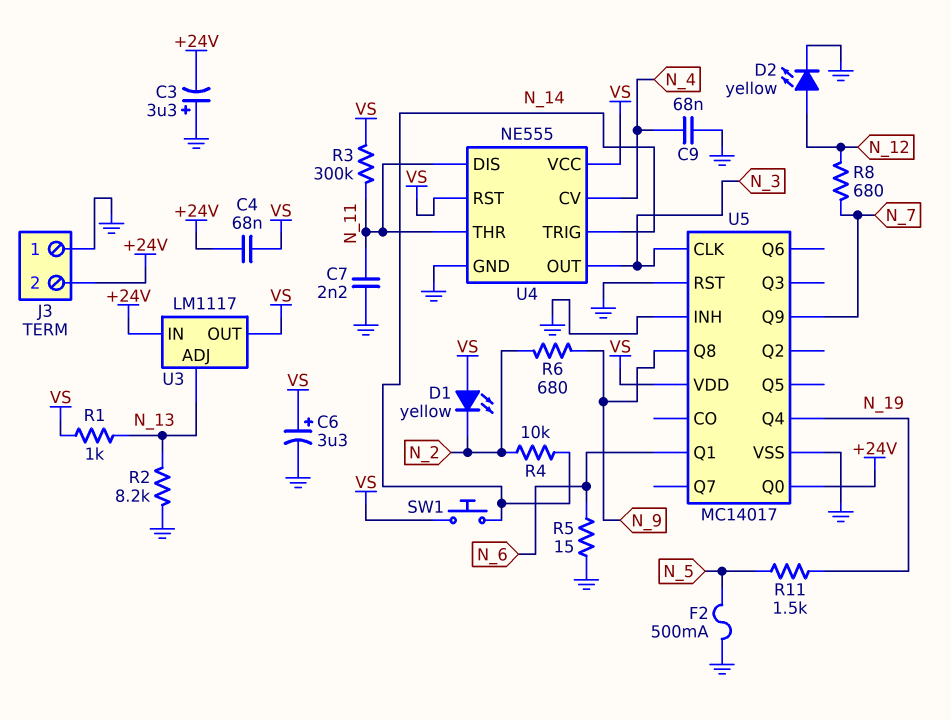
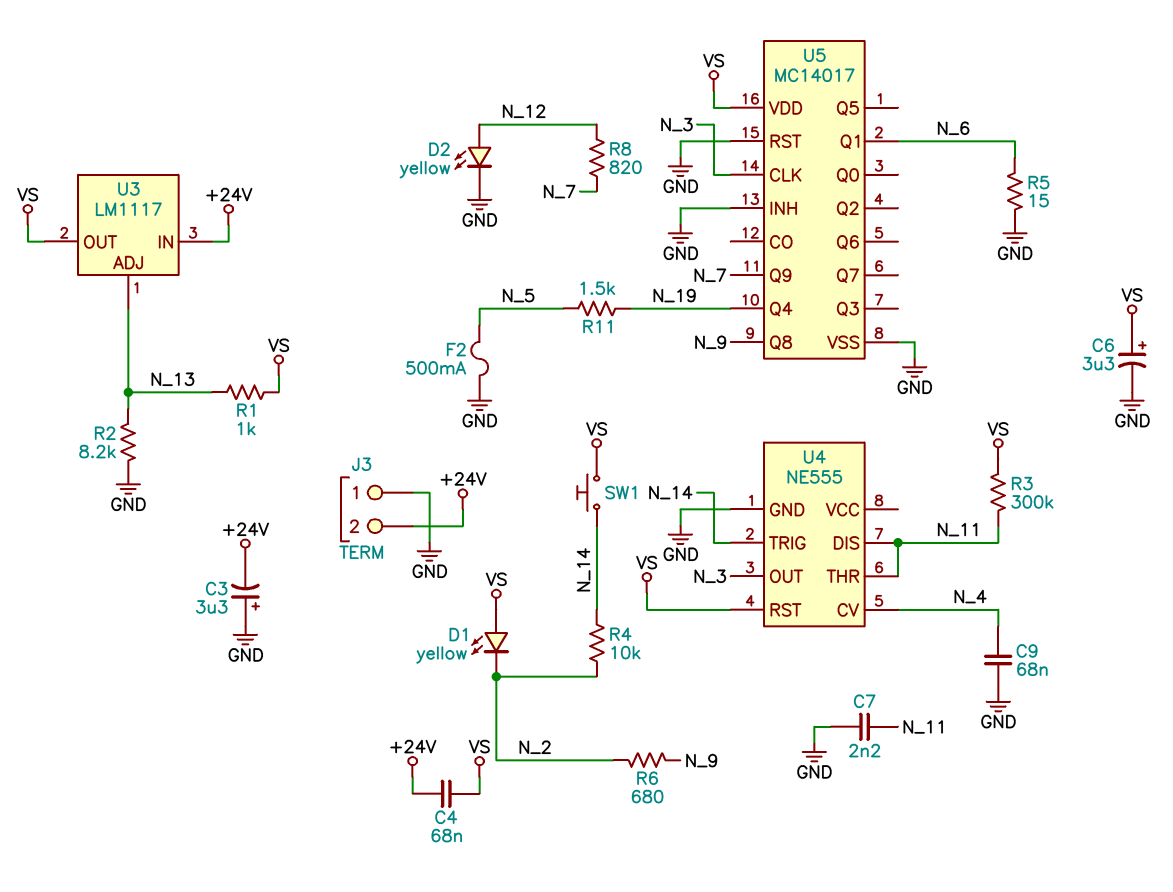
R8: 680 (N_7, N_12) -> 820 (N_7, N_12)
U4 pin VCC: VS -> none
U5 pin Q0: +24V -> none

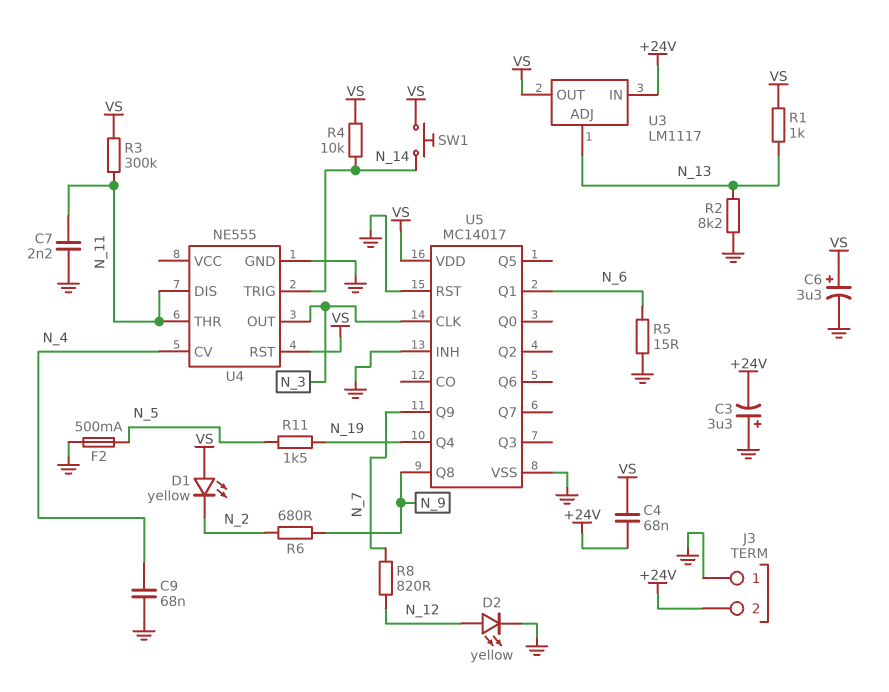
R4: 10k (N_2, N_14) -> 10k (N_14, VS)

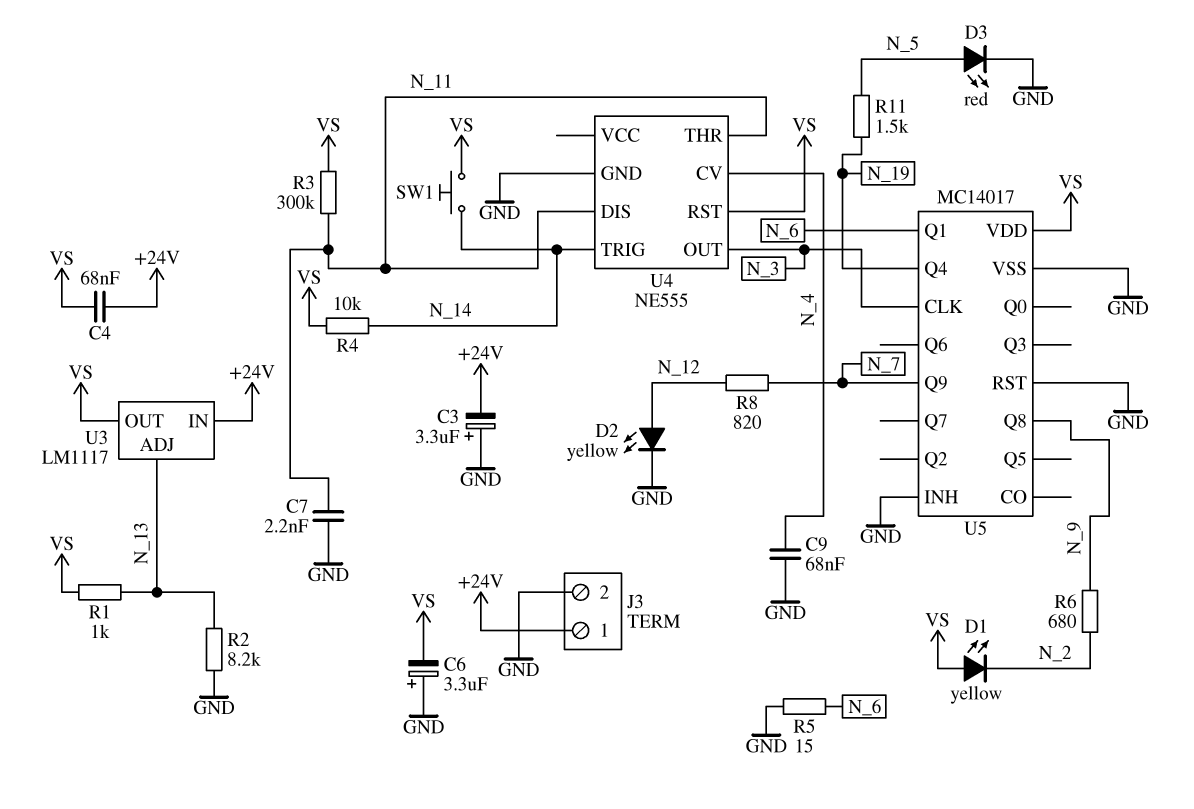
C6: 3.3uF (plus VS, minus GND) -> 3.3uF (plus GND, minus VS)
D3: none -> LED red (A N_5, K GND)
F2: 500mA (GND, N_5) -> none
J3 pin 1: GND -> +24V
J3 pin 2: +24V -> GND

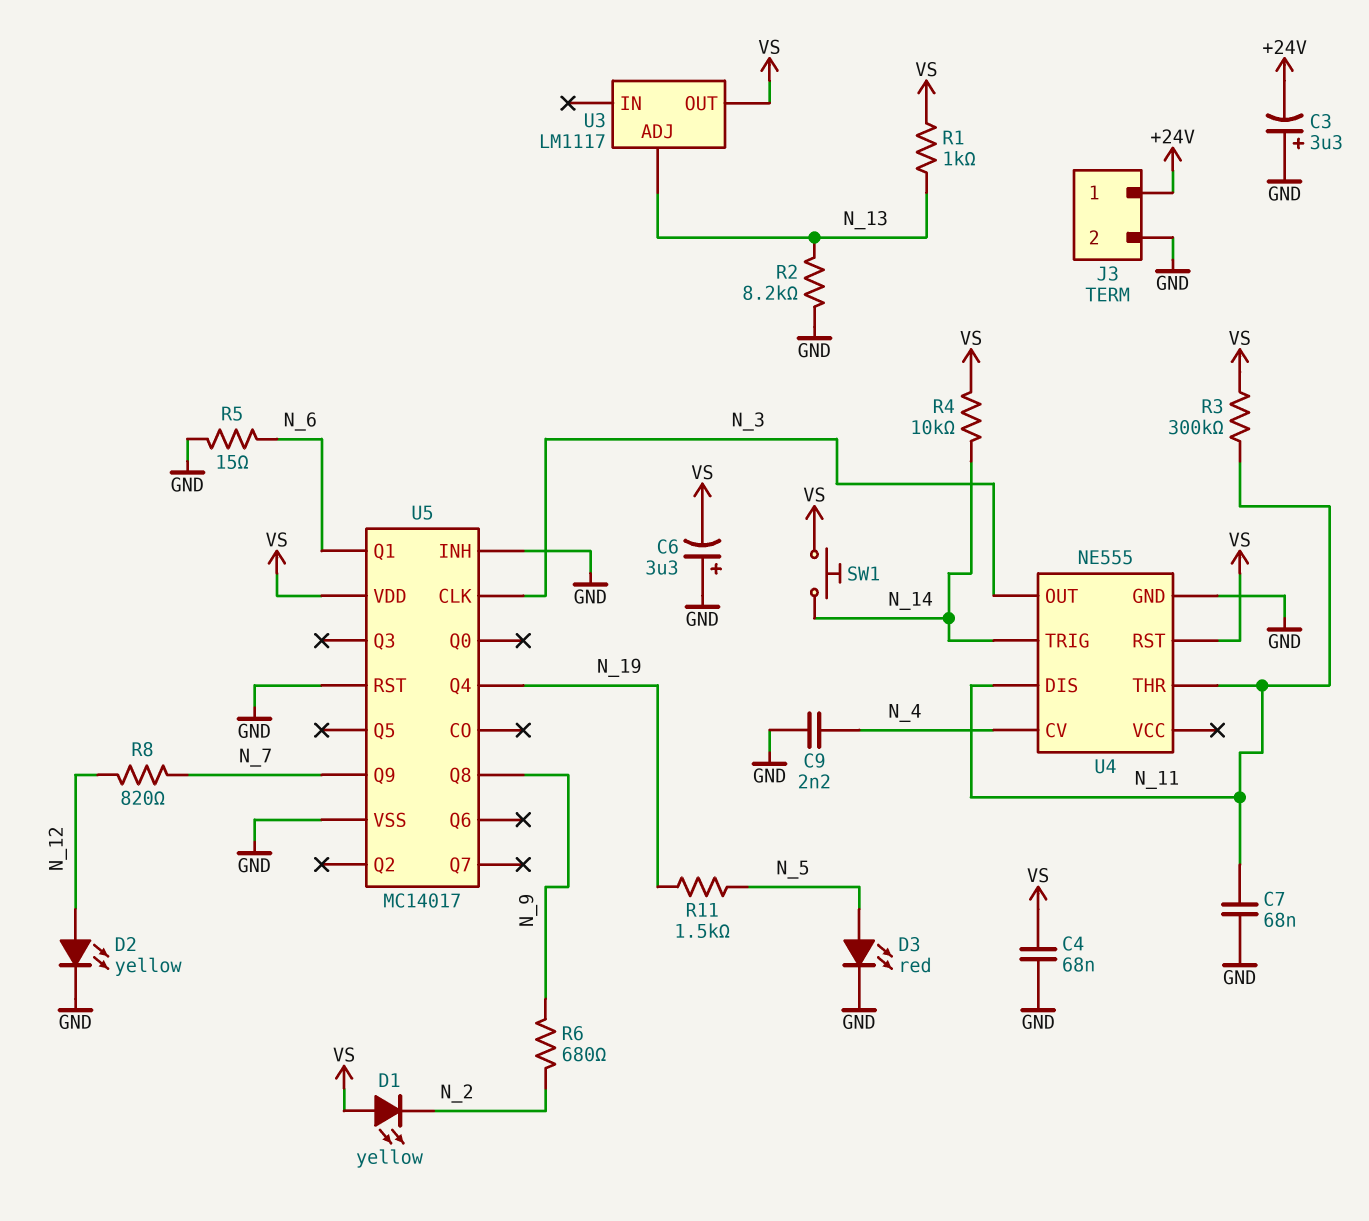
C4: 68nF (+24V, VS) -> 68nF (GND, VS)
C7: 2.2nF (GND, N_11) -> 68nF (GND, N_11)
C9: 68nF (GND, N_4) -> 2.2nF (GND, N_4)
U3 pin IN: +24V -> none

